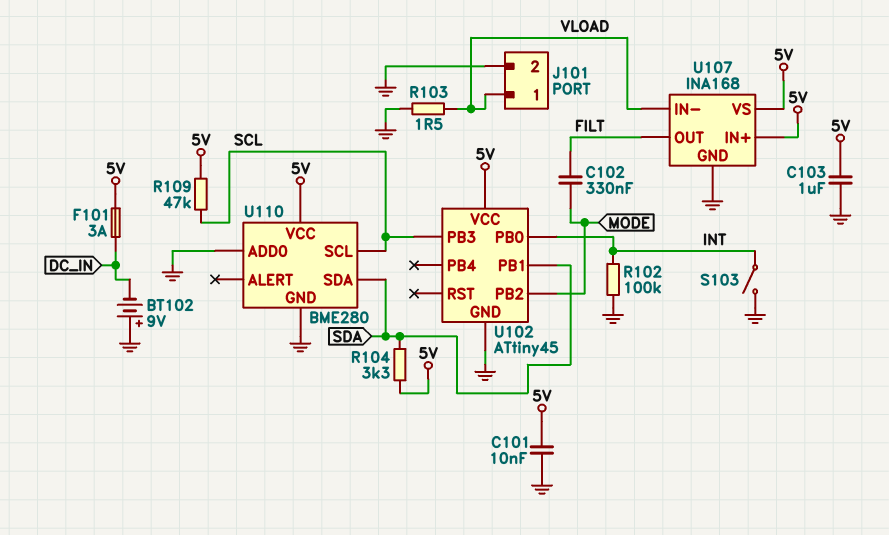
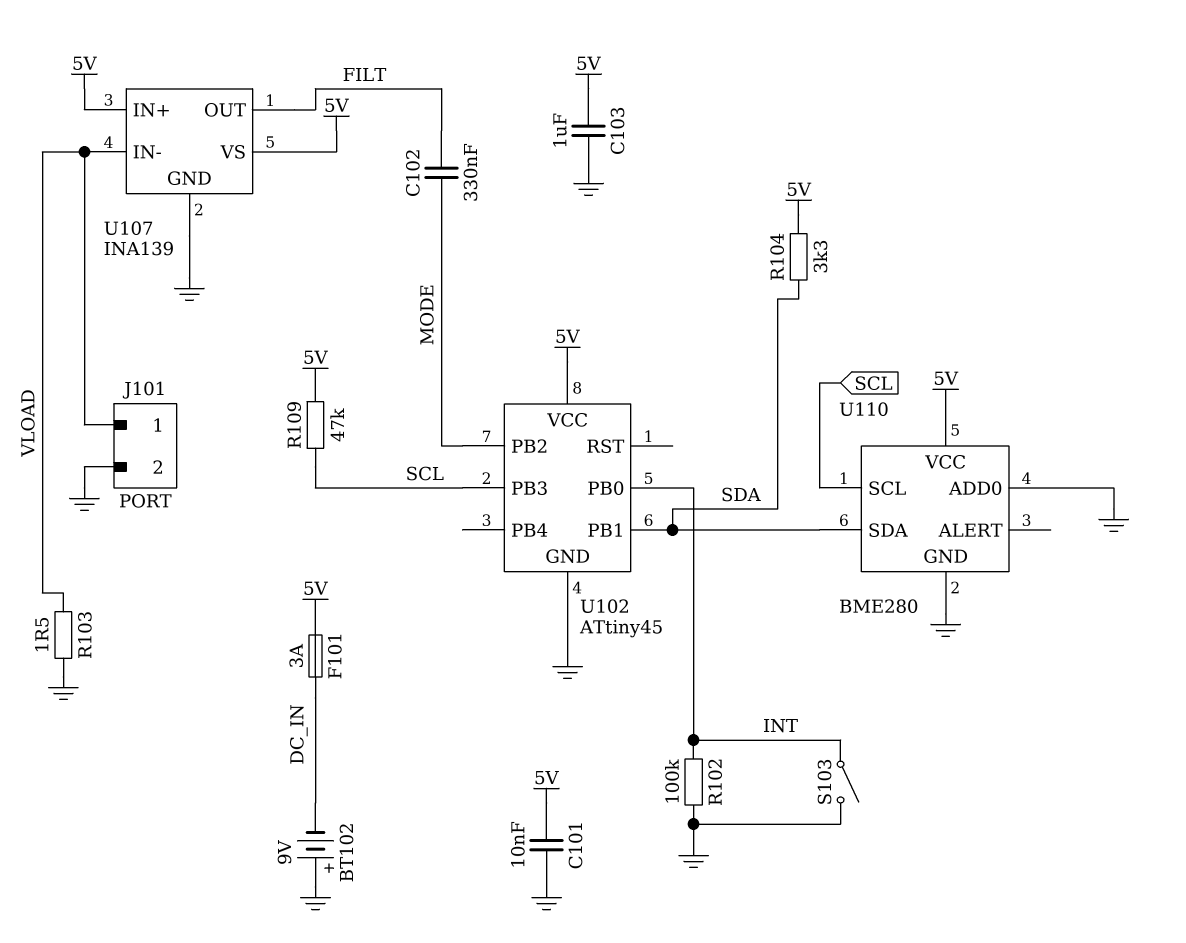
U107: INA168 -> INA139

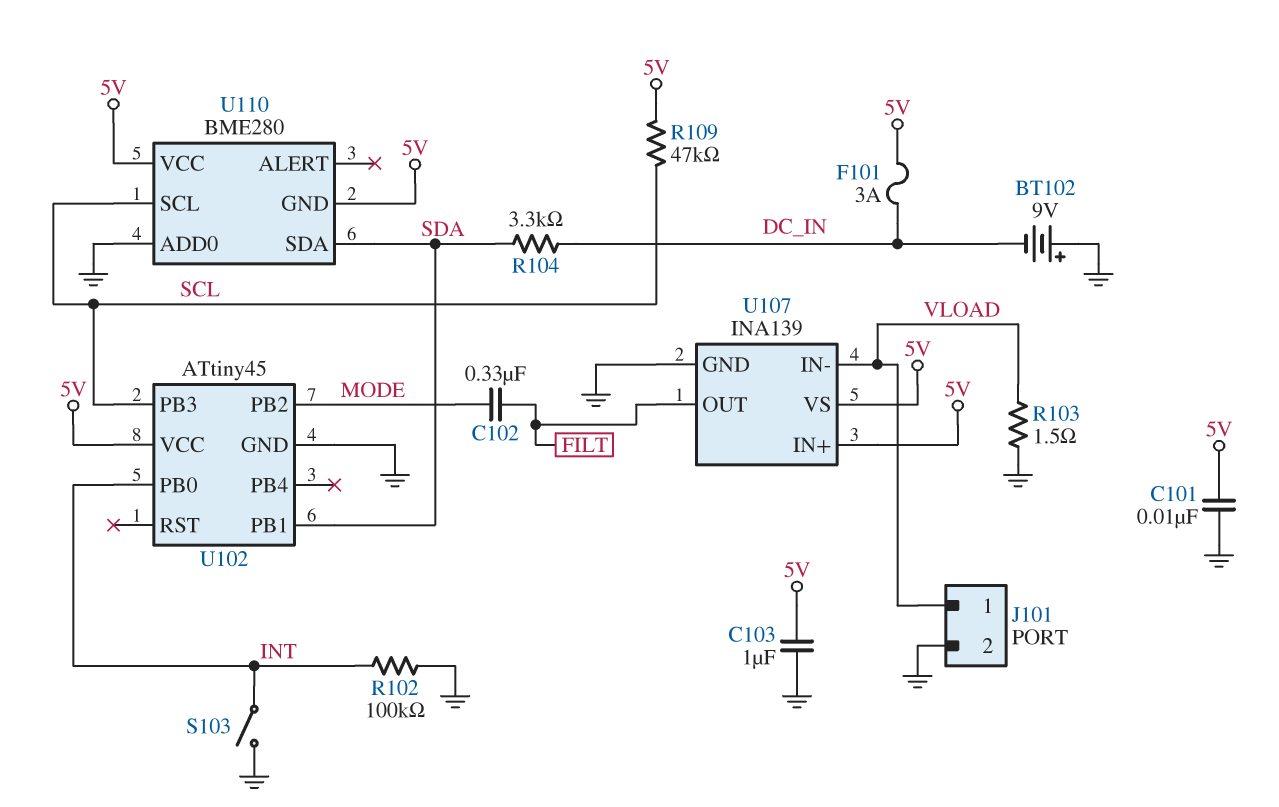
R104: 3.3k (5V, SDA) -> 3.3k (DC_IN, SDA)
U110 pin GND: GND -> 5V

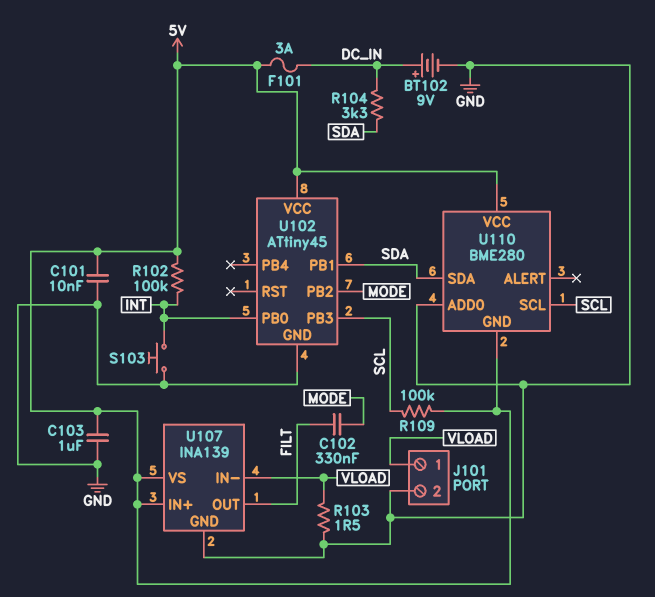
BT102: 9V (plus GND, minus DC_IN) -> 9V (plus DC_IN, minus GND)
R102: 100k (GND, INT) -> 100k (5V, INT)
R109: 47k (5V, SCL) -> 100k (5V, SCL)
S103: switch (GND, INT) -> button (GND, INT)

